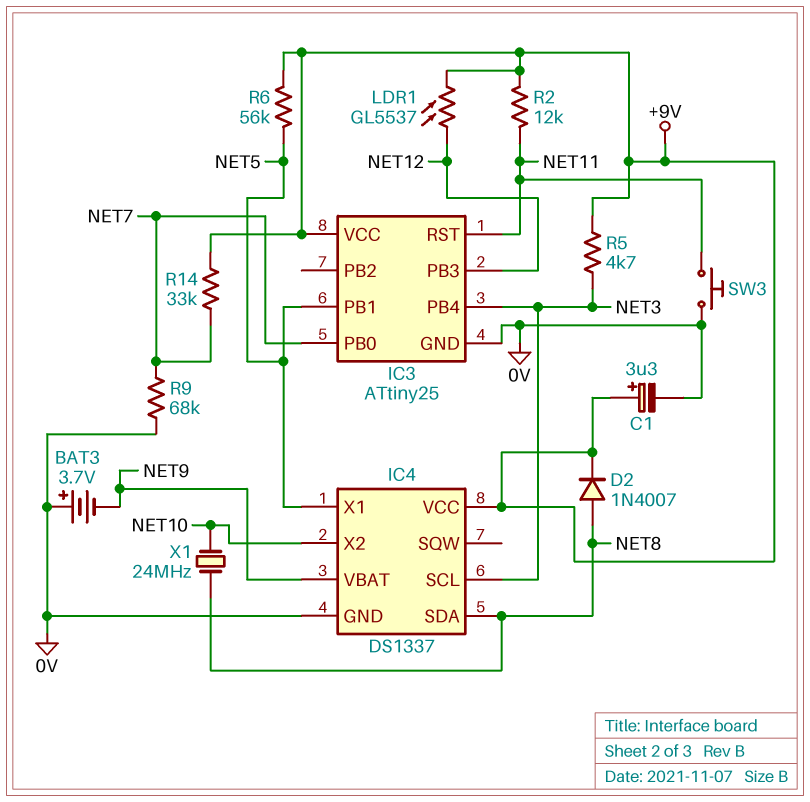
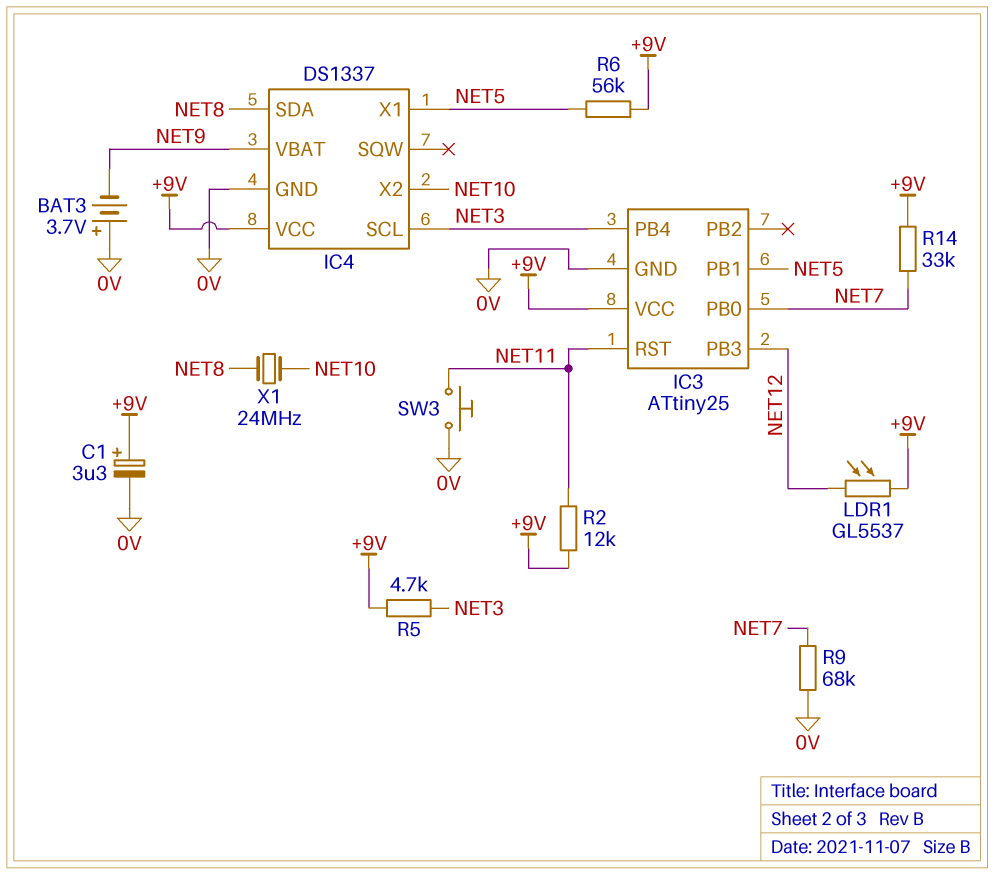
D2: diode 1N4007 (A NET8, K +9V) -> none

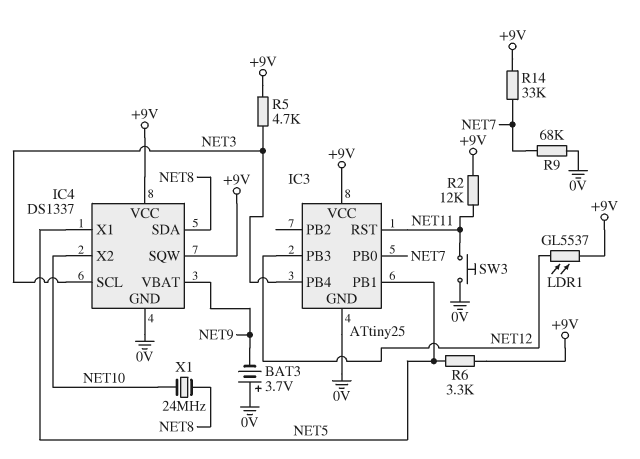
C1: 3.3uF (plus +9V, minus 0V) -> none
IC4 pin SQW: none -> +9V
R6: 56k (+9V, NET5) -> 3.3k (+9V, NET5)

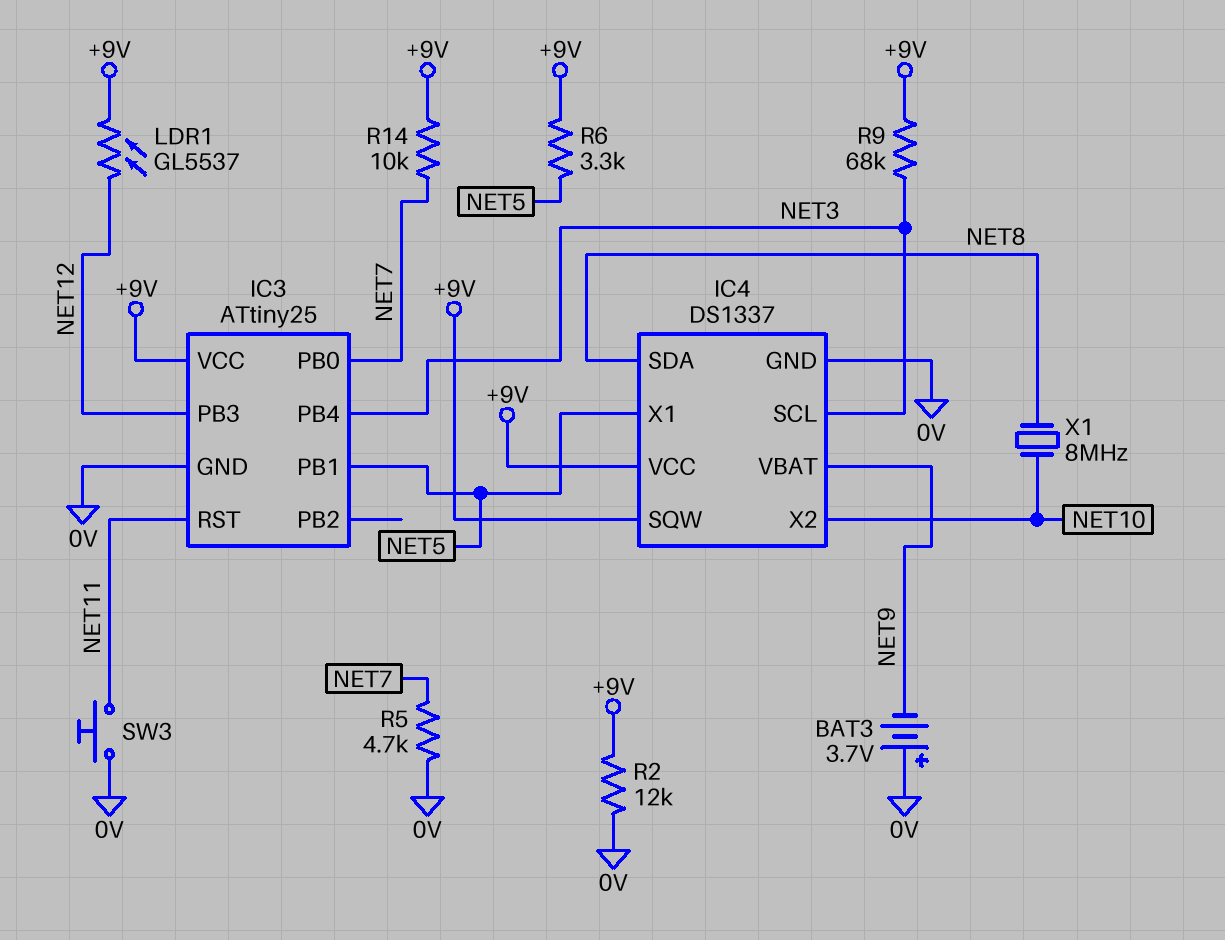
R2: 12k (+9V, NET11) -> 12k (+9V, 0V)
R5: 4.7k (+9V, NET3) -> 4.7k (0V, NET7)
R9: 68k (0V, NET7) -> 68k (+9V, NET3)
R14: 33k (+9V, NET7) -> 10k (+9V, NET7)
X1: 24MHz (NET8, NET10) -> 8MHz (NET8, NET10)

